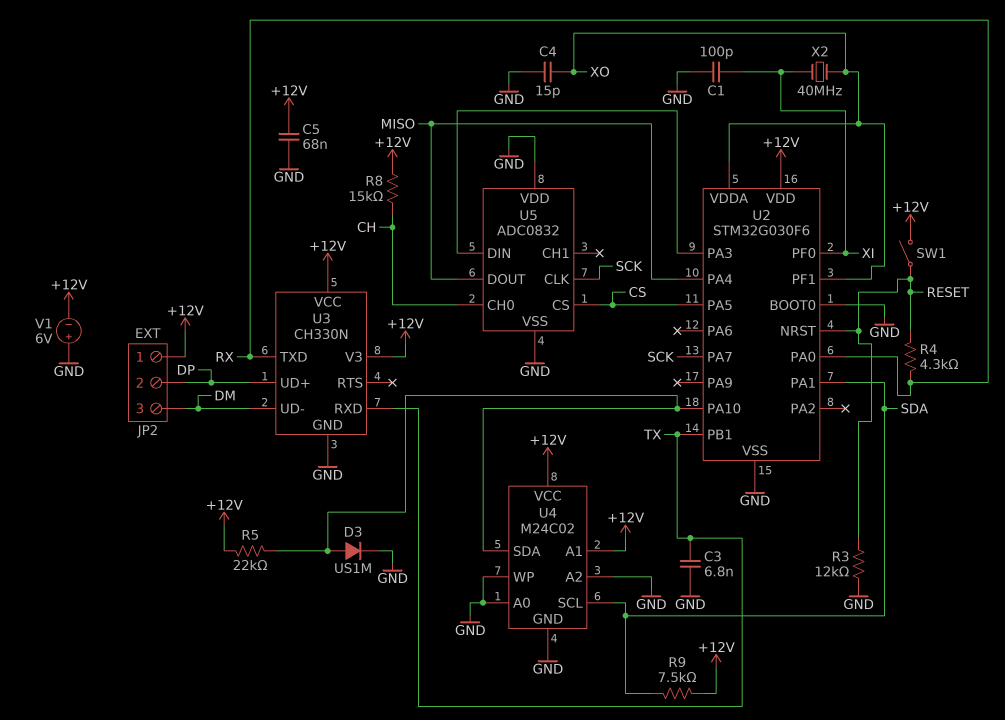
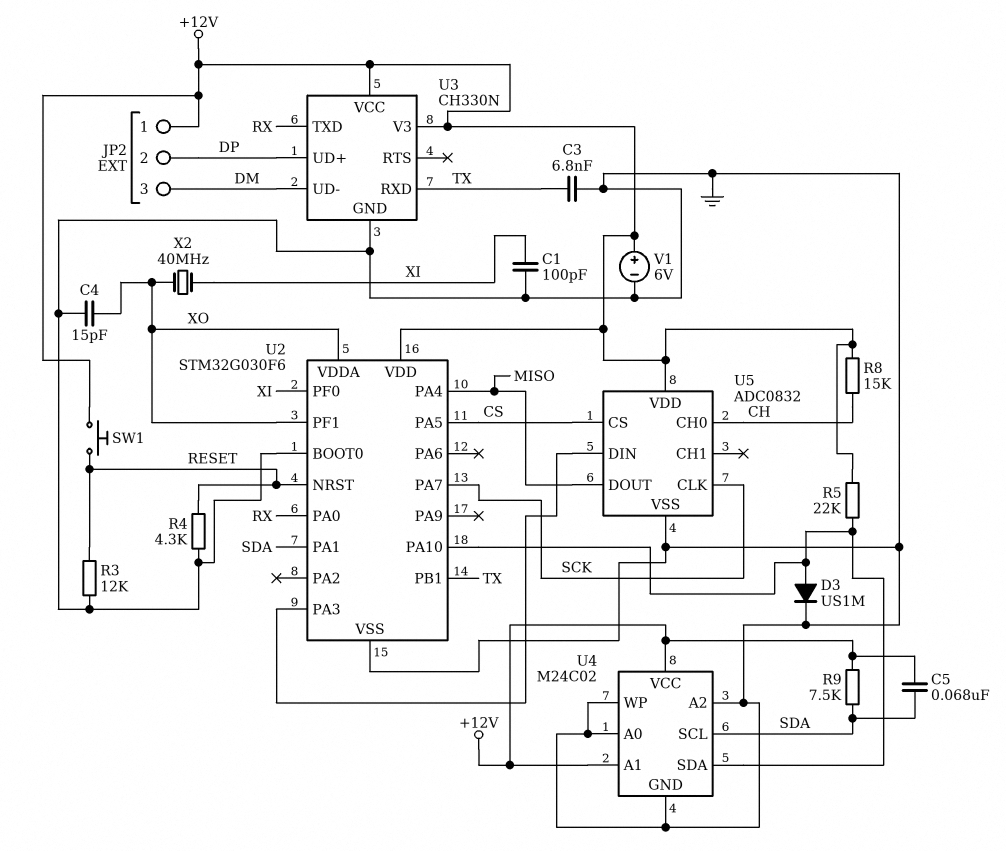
C5: 68nF (+12V, GND) -> 68nF (+12V, SDA)
R4: 4.3k (RESET, RX) -> 4.3k (GND, RESET)
SW1: switch (+12V, RESET) -> button (+12V, RESET)
U5 pin VDD: GND -> +12V
V1: 6V (plus GND, minus +12V) -> 6V (plus +12V, minus GND)

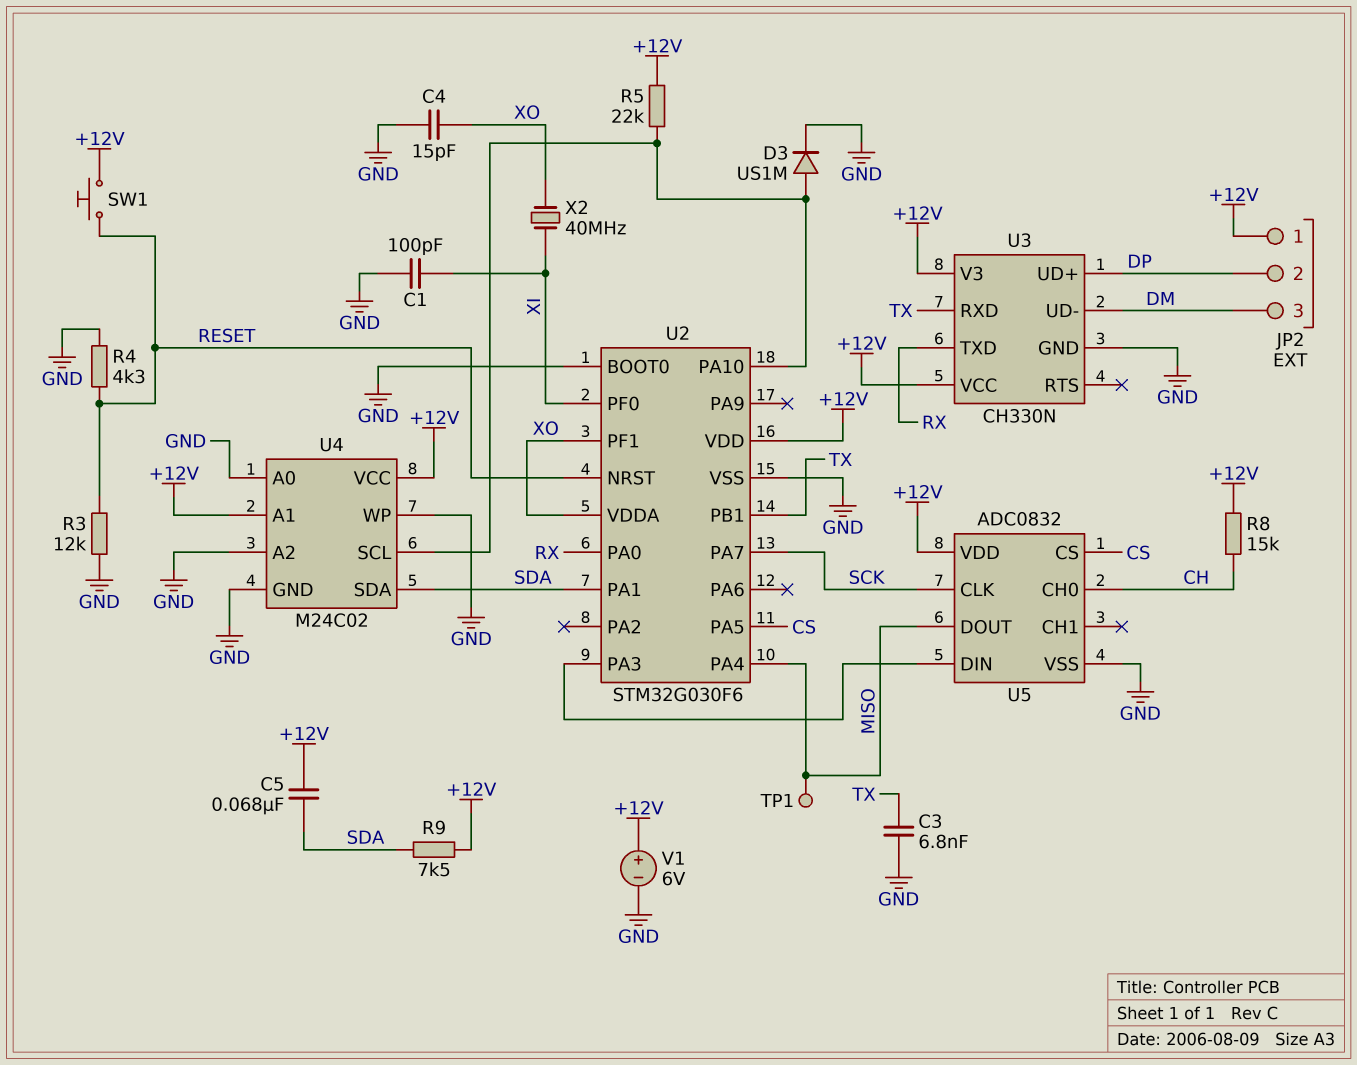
TP1: none -> test point (MISO)
U4 pin SCL: SDA -> U2/PA10
U4 pin SDA: U2/PA10 -> SDA

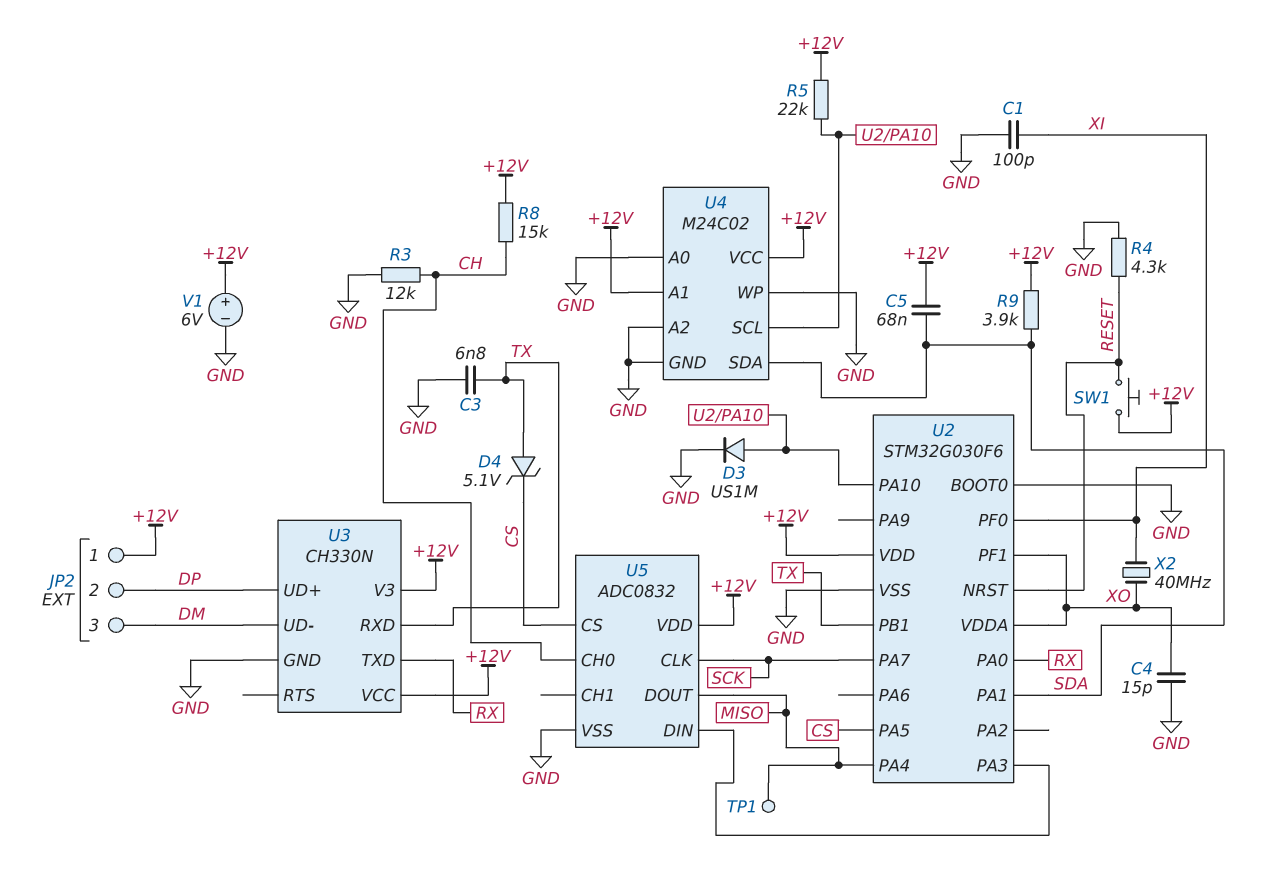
D4: none -> zener 5.1V (A TX, K CS)
R3: 12k (GND, RESET) -> 12k (CH, GND)
R9: 7.5k (+12V, SDA) -> 3.9k (+12V, SDA)

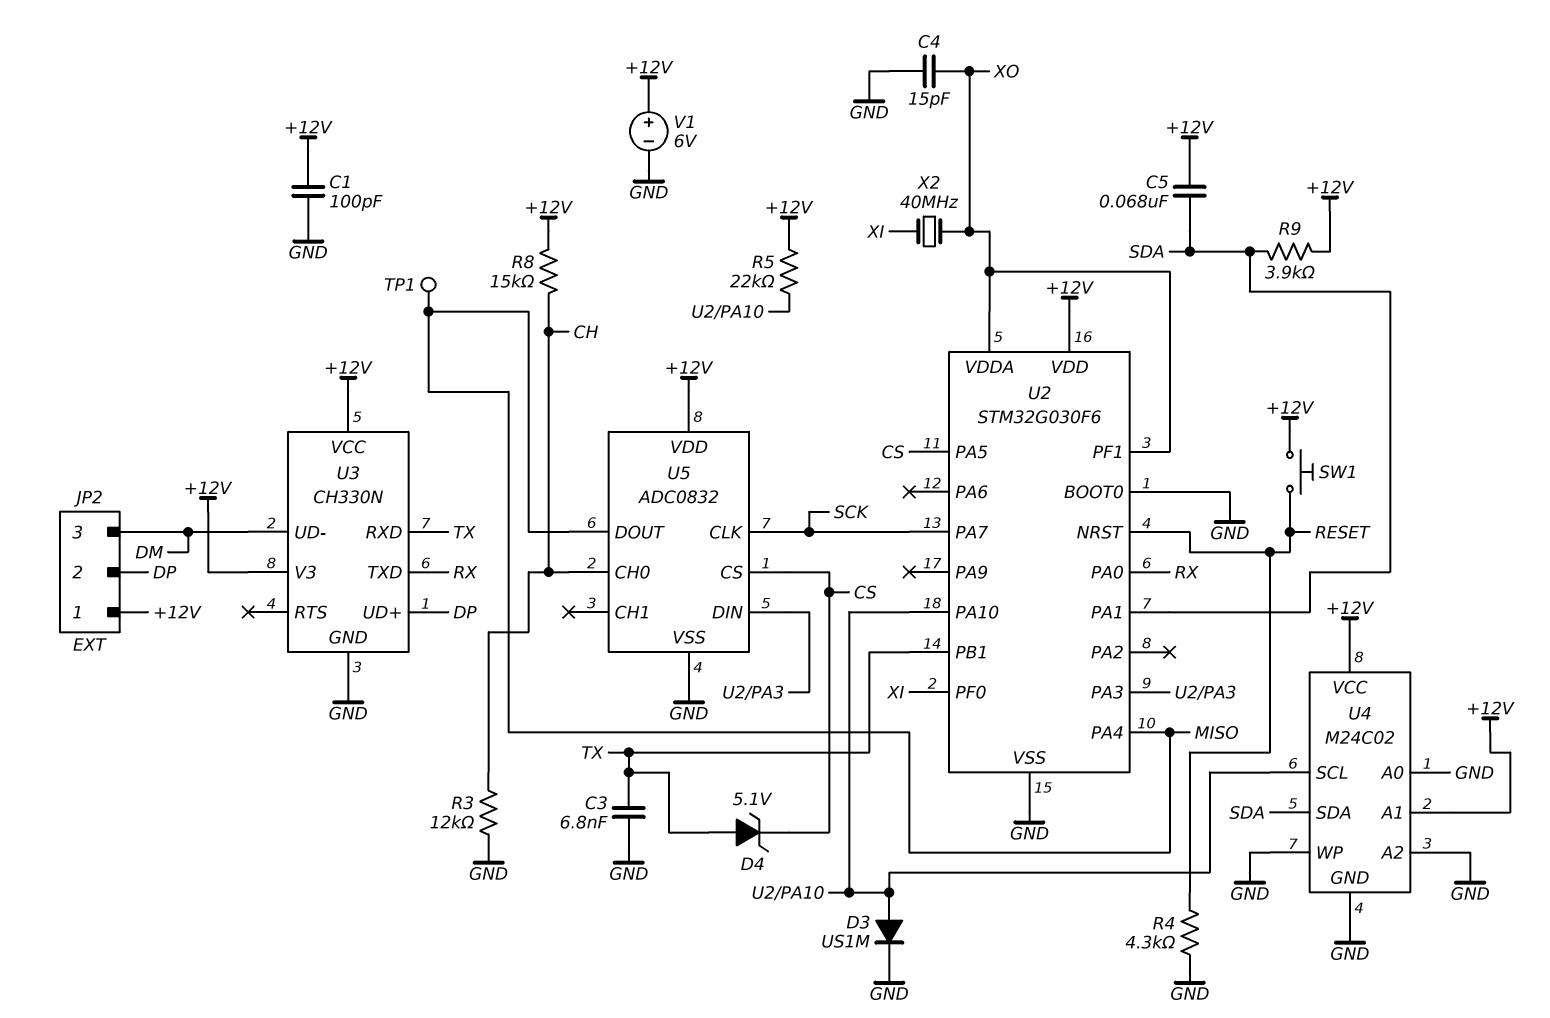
C1: 100pF (GND, XI) -> 100pF (+12V, GND)

